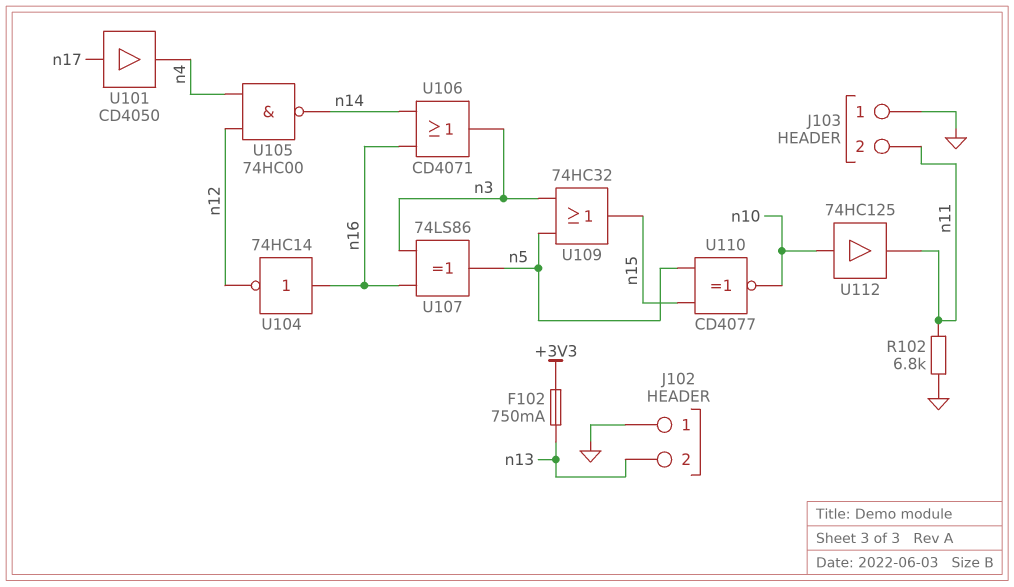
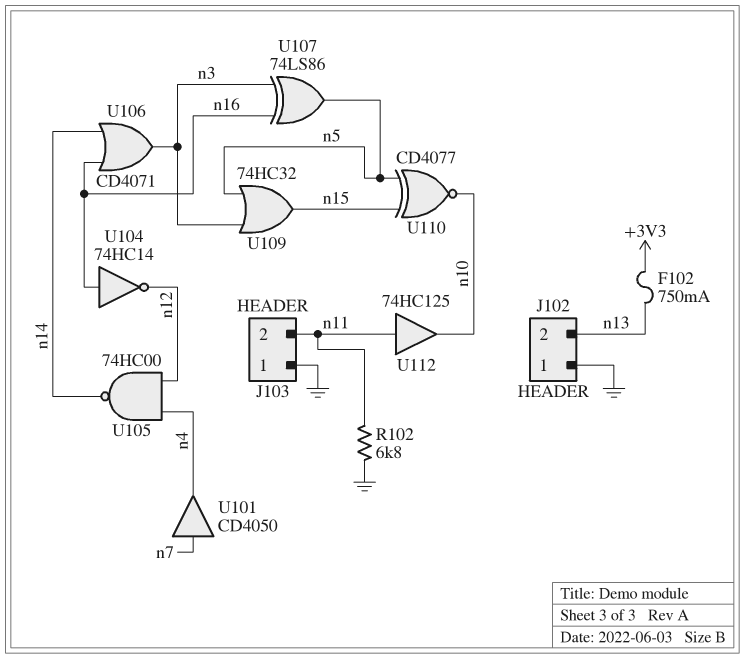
U101: buffer CD4050 (in n17, out n4) -> buffer CD4050 (in n7, out n4)
U112: buffer 74HC125 (in n10, out n11) -> buffer 74HC125 (in n11, out n10)

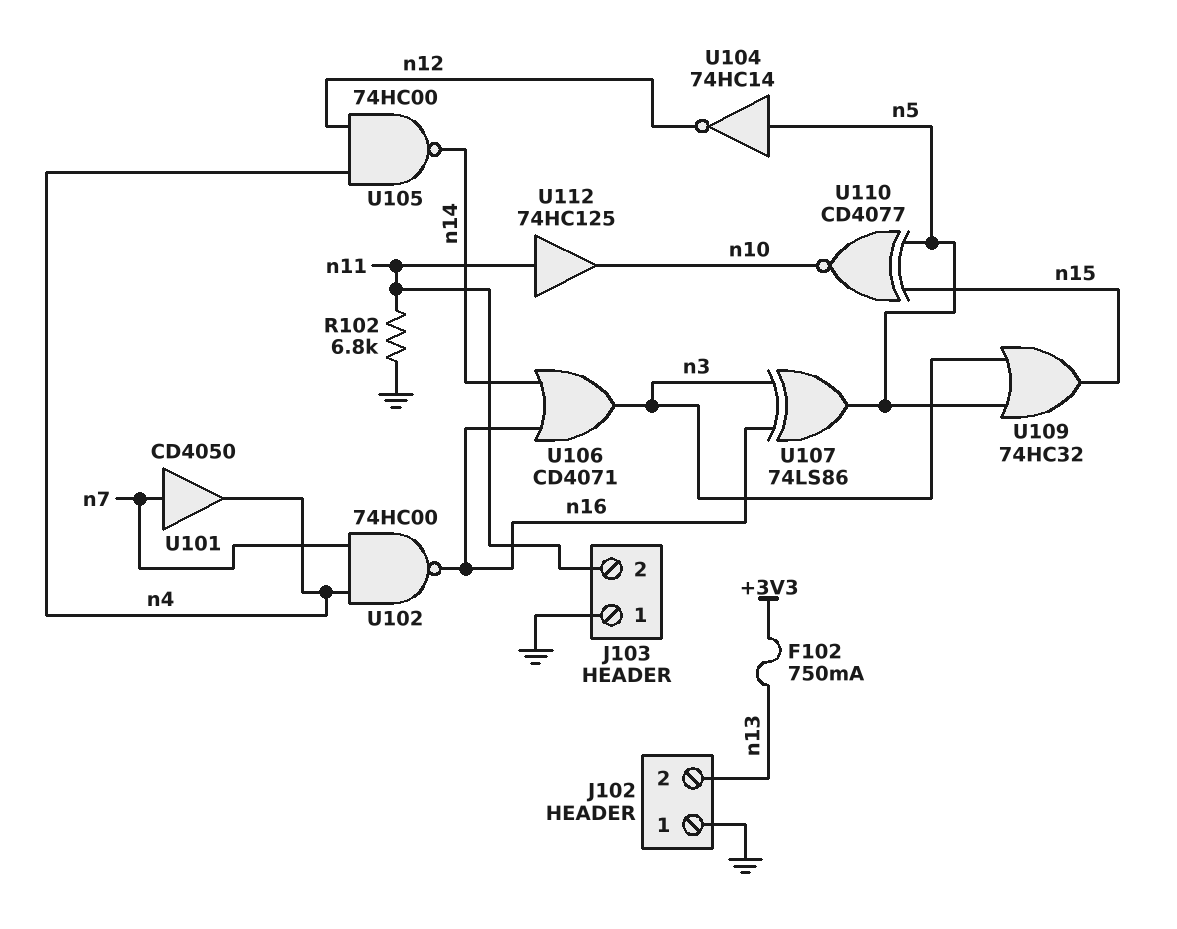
U102: none -> NAND 74HC00 (in n4, in n7, out n16)
U104: NOT 74HC14 (in n16, out n12) -> NOT 74HC14 (in n5, out n12)

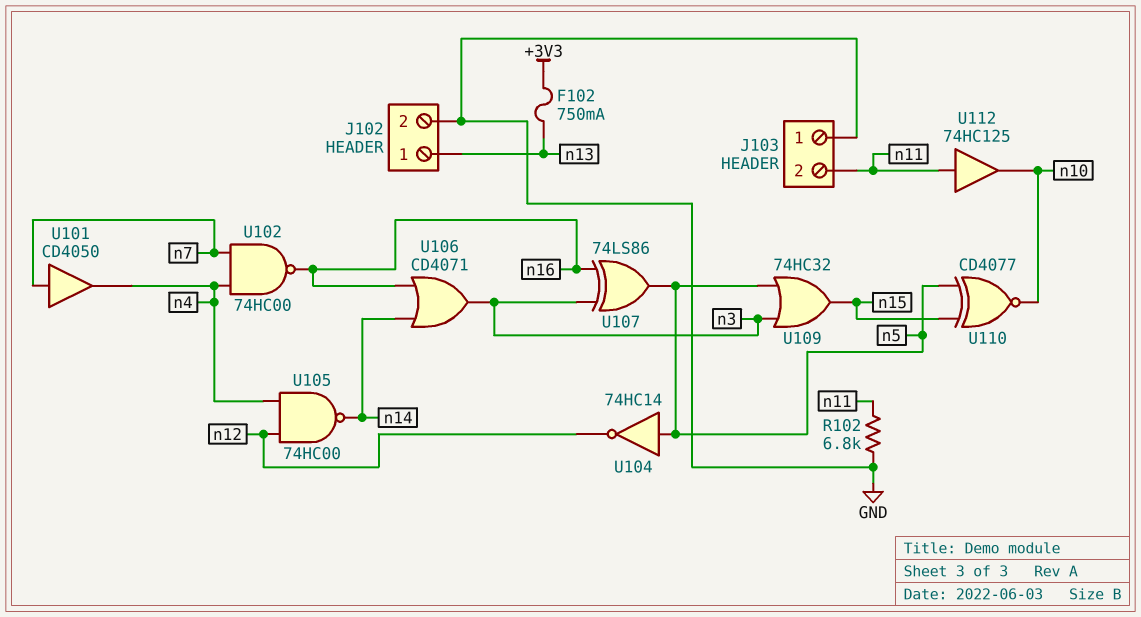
J102 pin 1: GND -> n13
J102 pin 2: n13 -> GND

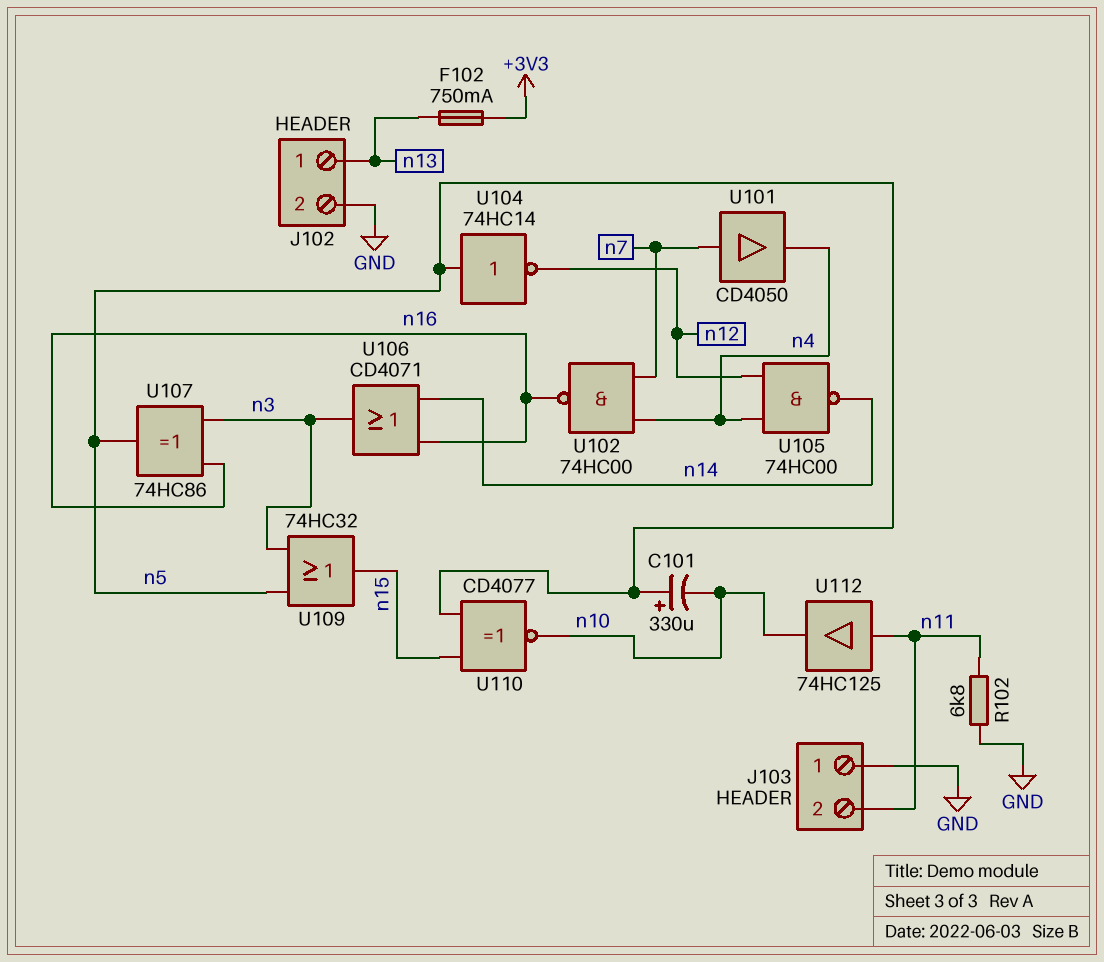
C101: none -> 330uF (plus n5, minus n10)
U107: XOR 74LS86 (in n3, in n16, out n5) -> XOR 74HC86 (in n3, in n16, out n5)

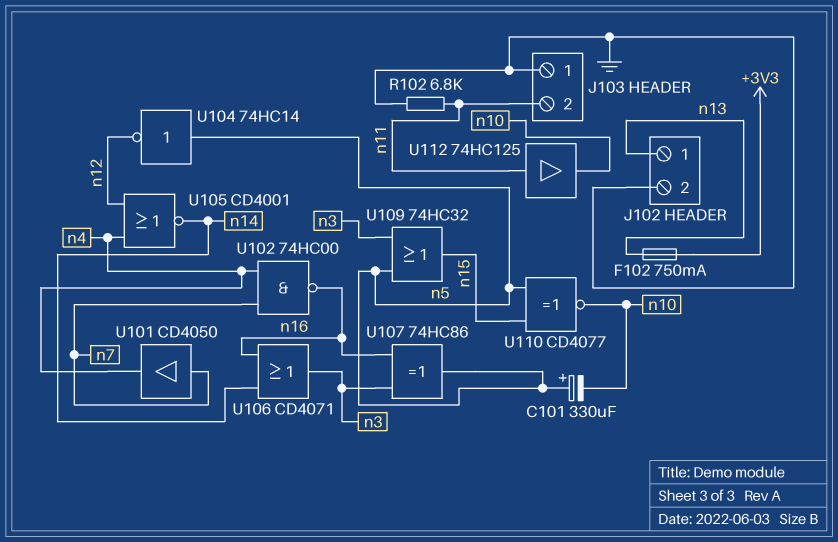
U105: NAND 74HC00 (in n4, in n12, out n14) -> NOR CD4001 (in n4, in n12, out n14)

